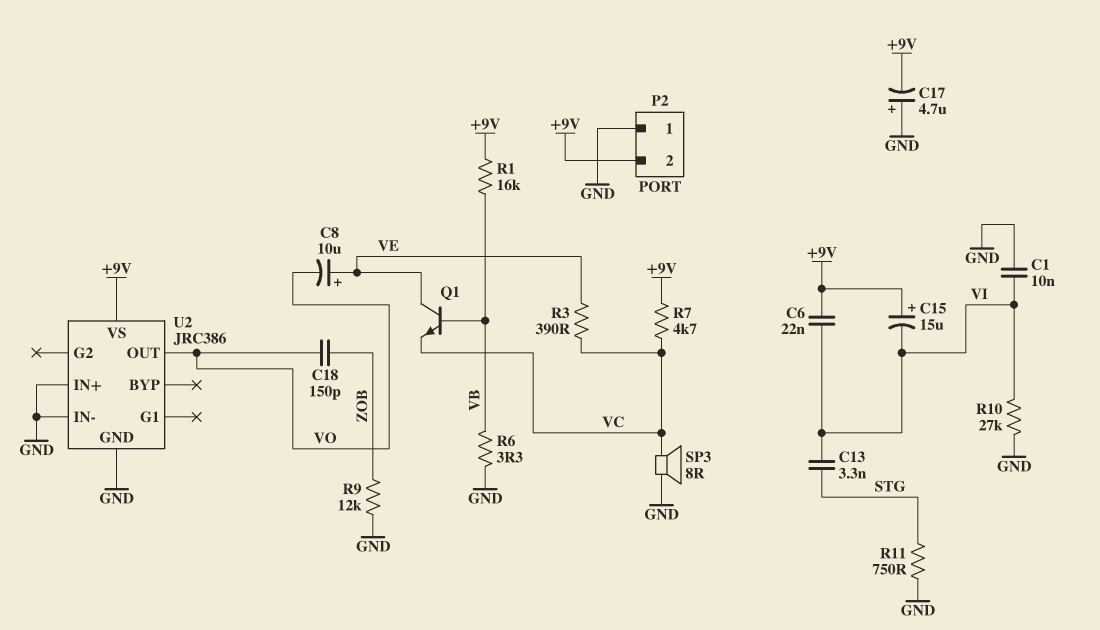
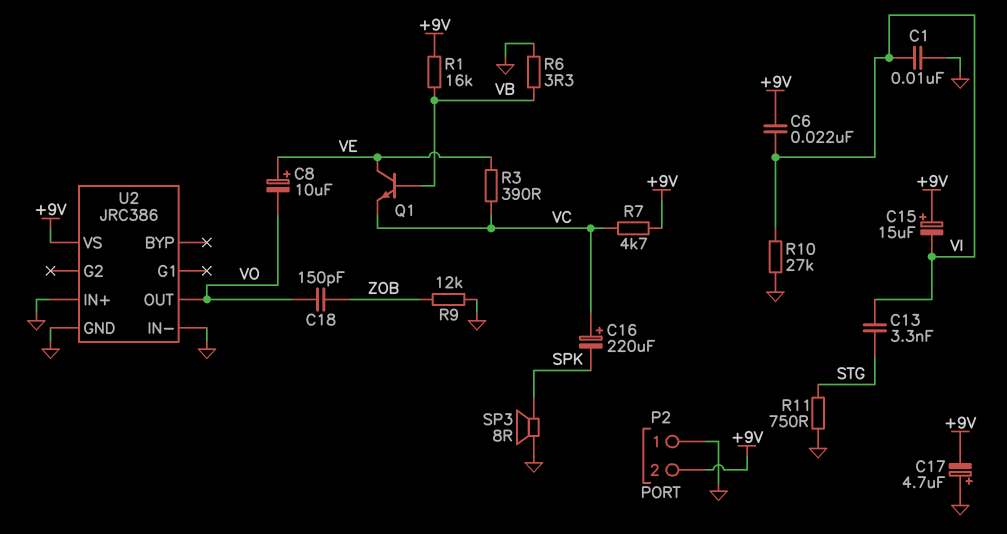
C16: none -> 220uF (plus VC, minus SPK)
SP3: speaker 8R (GND, VC) -> speaker 8R (GND, SPK)

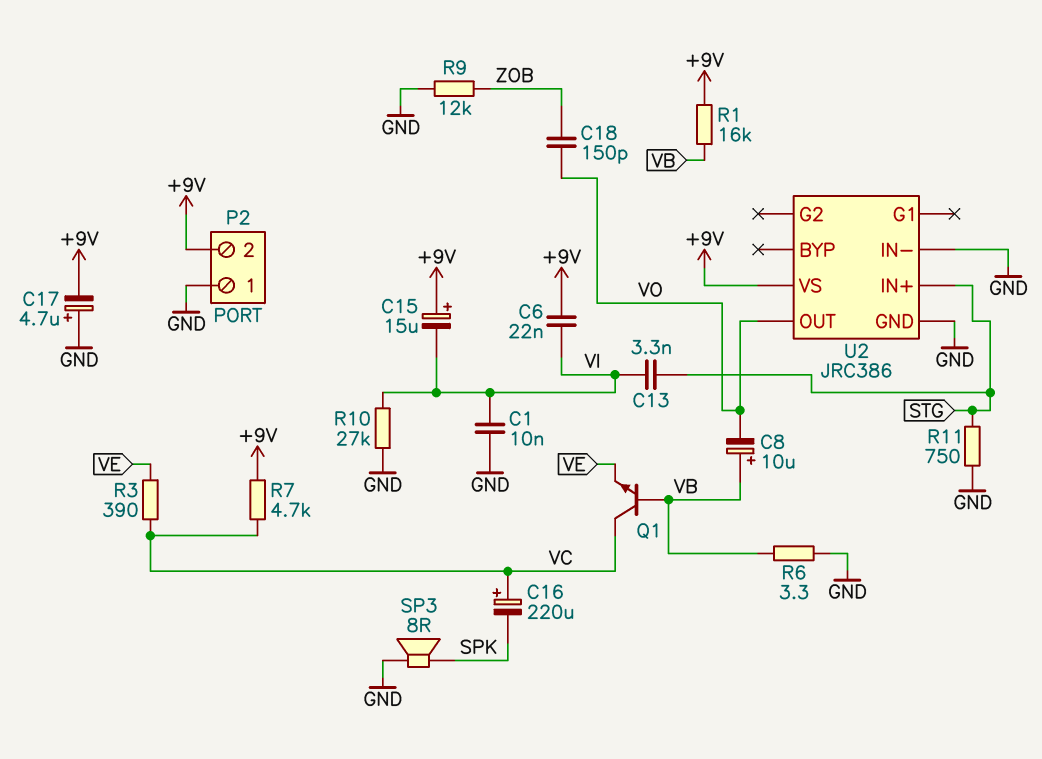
C8: 10uF (plus VE, minus VO) -> 10uF (plus VB, minus VO)
Q1: NPN (B VB, C VE, E VC) -> NPN (B VB, C VC, E VE)
U2 pin IN+: GND -> STG

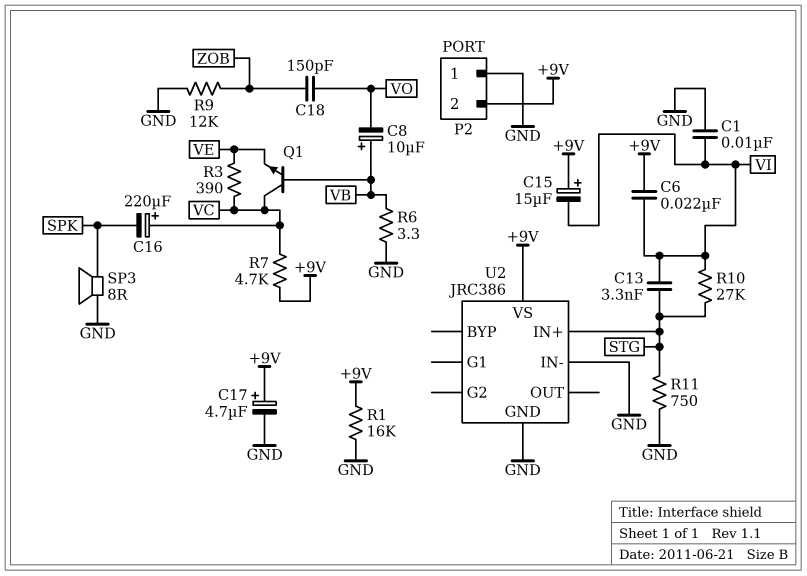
C17: 4.7uF (plus GND, minus +9V) -> 4.7uF (plus +9V, minus GND)
R1: 16k (+9V, VB) -> 16k (+9V, GND)
R10: 27k (GND, VI) -> 27k (STG, VI)
U2 pin OUT: VO -> none

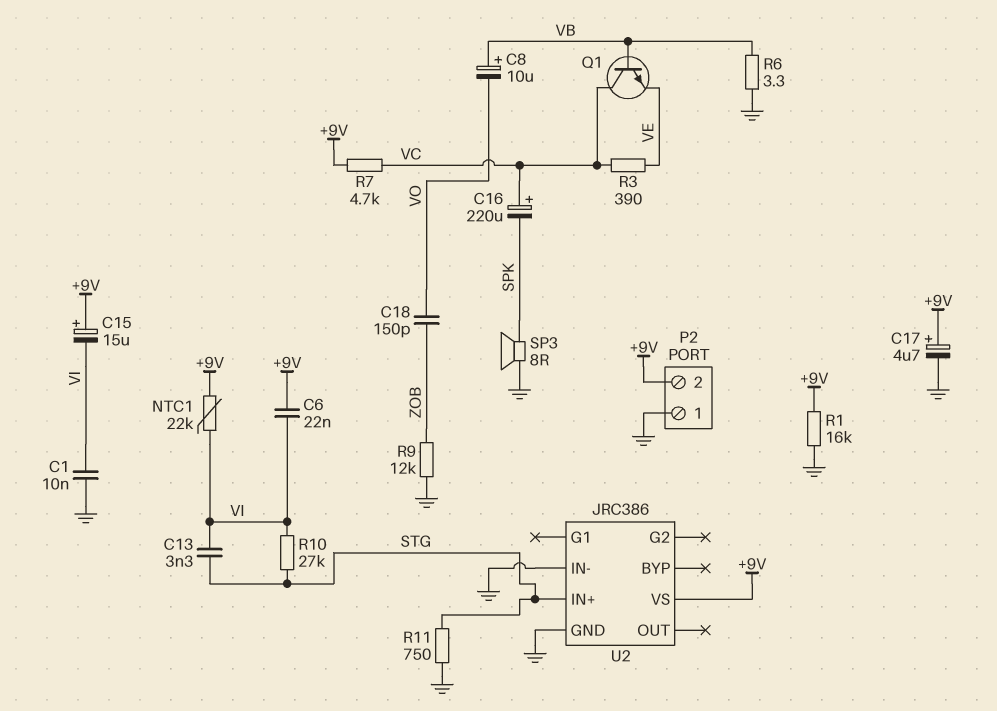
NTC1: none -> 22k (+9V, VI)

